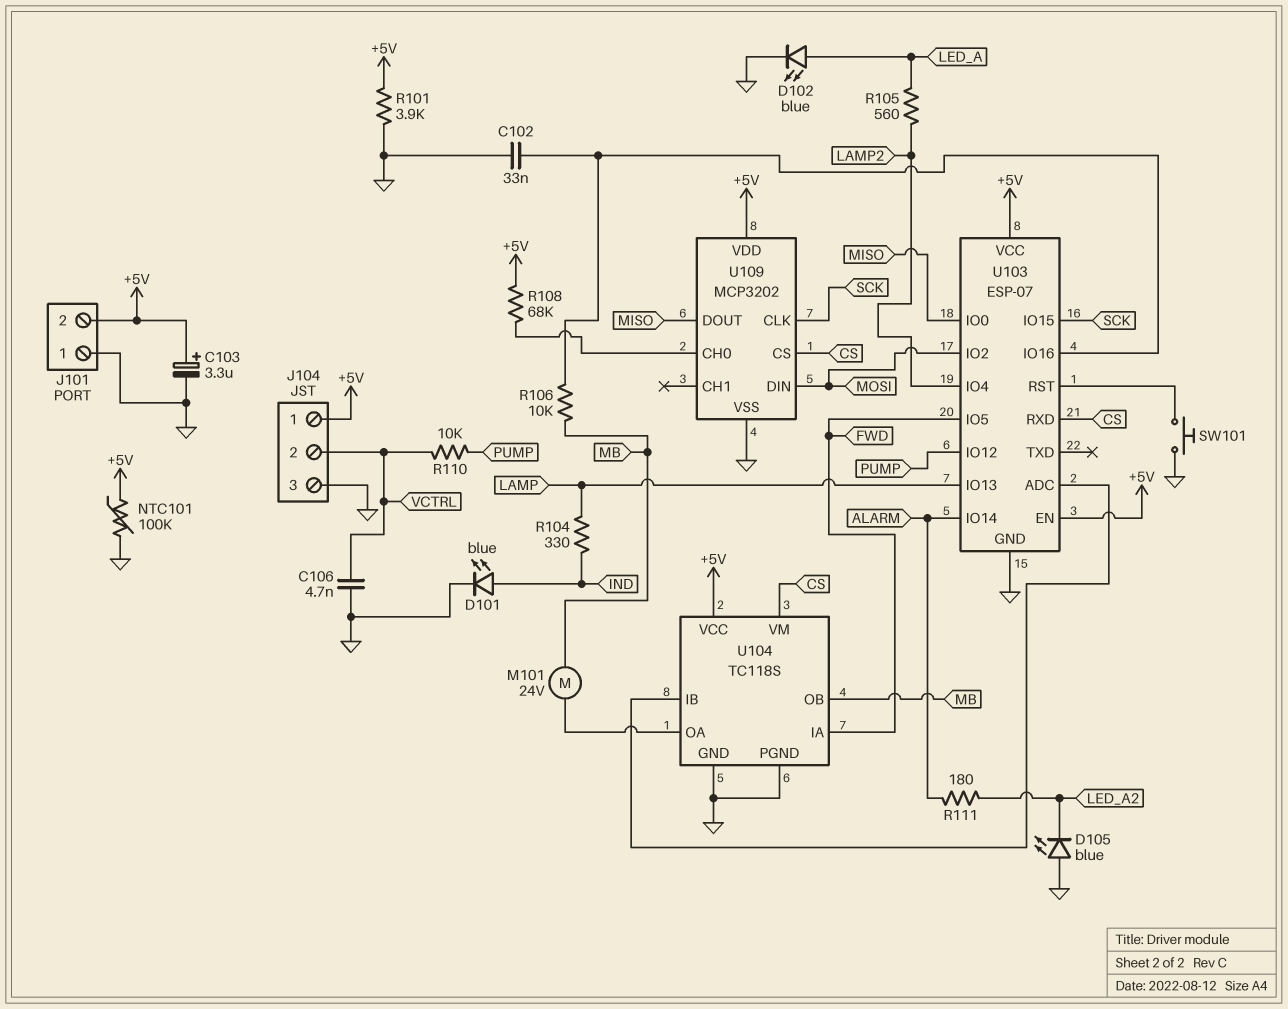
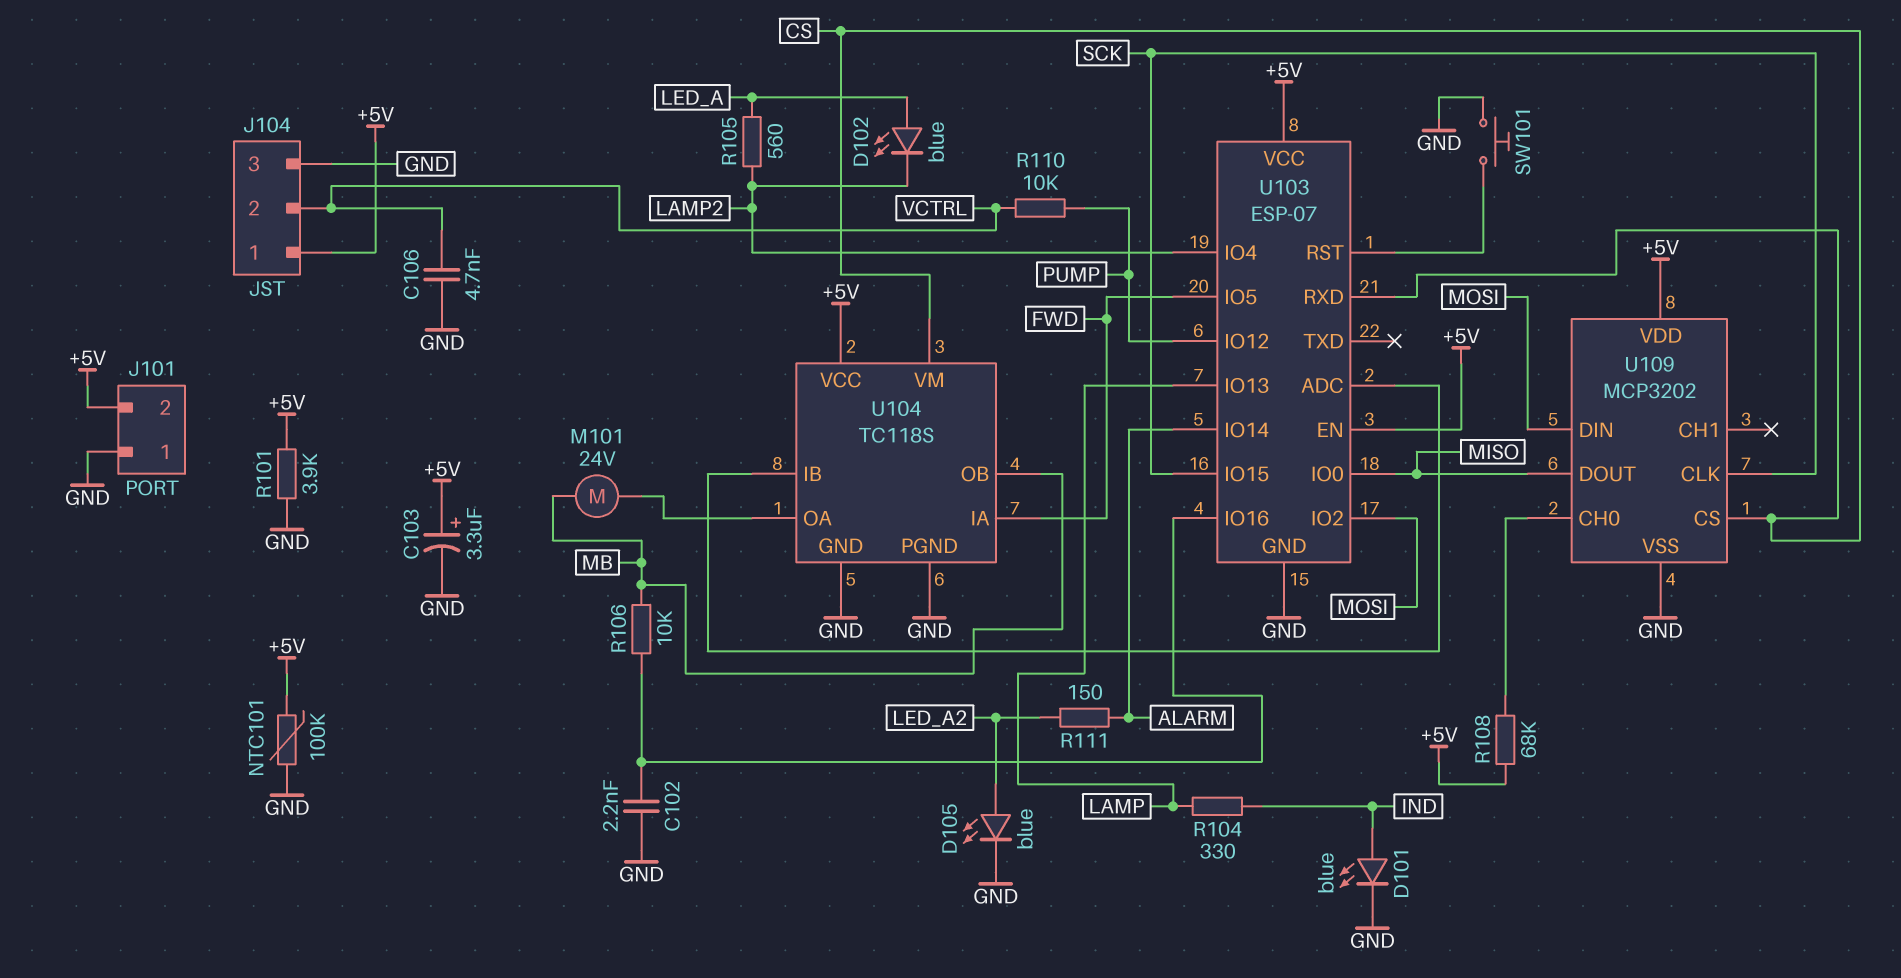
C102: 33nF (GND, U103/IO16) -> 2.2nF (GND, U103/IO16)
D102: LED blue (A LED_A, K GND) -> LED blue (A LED_A, K LAMP2)
D105: LED blue (A GND, K LED_A2) -> LED blue (A LED_A2, K GND)
R111: 180 (ALARM, LED_A2) -> 150 (ALARM, LED_A2)

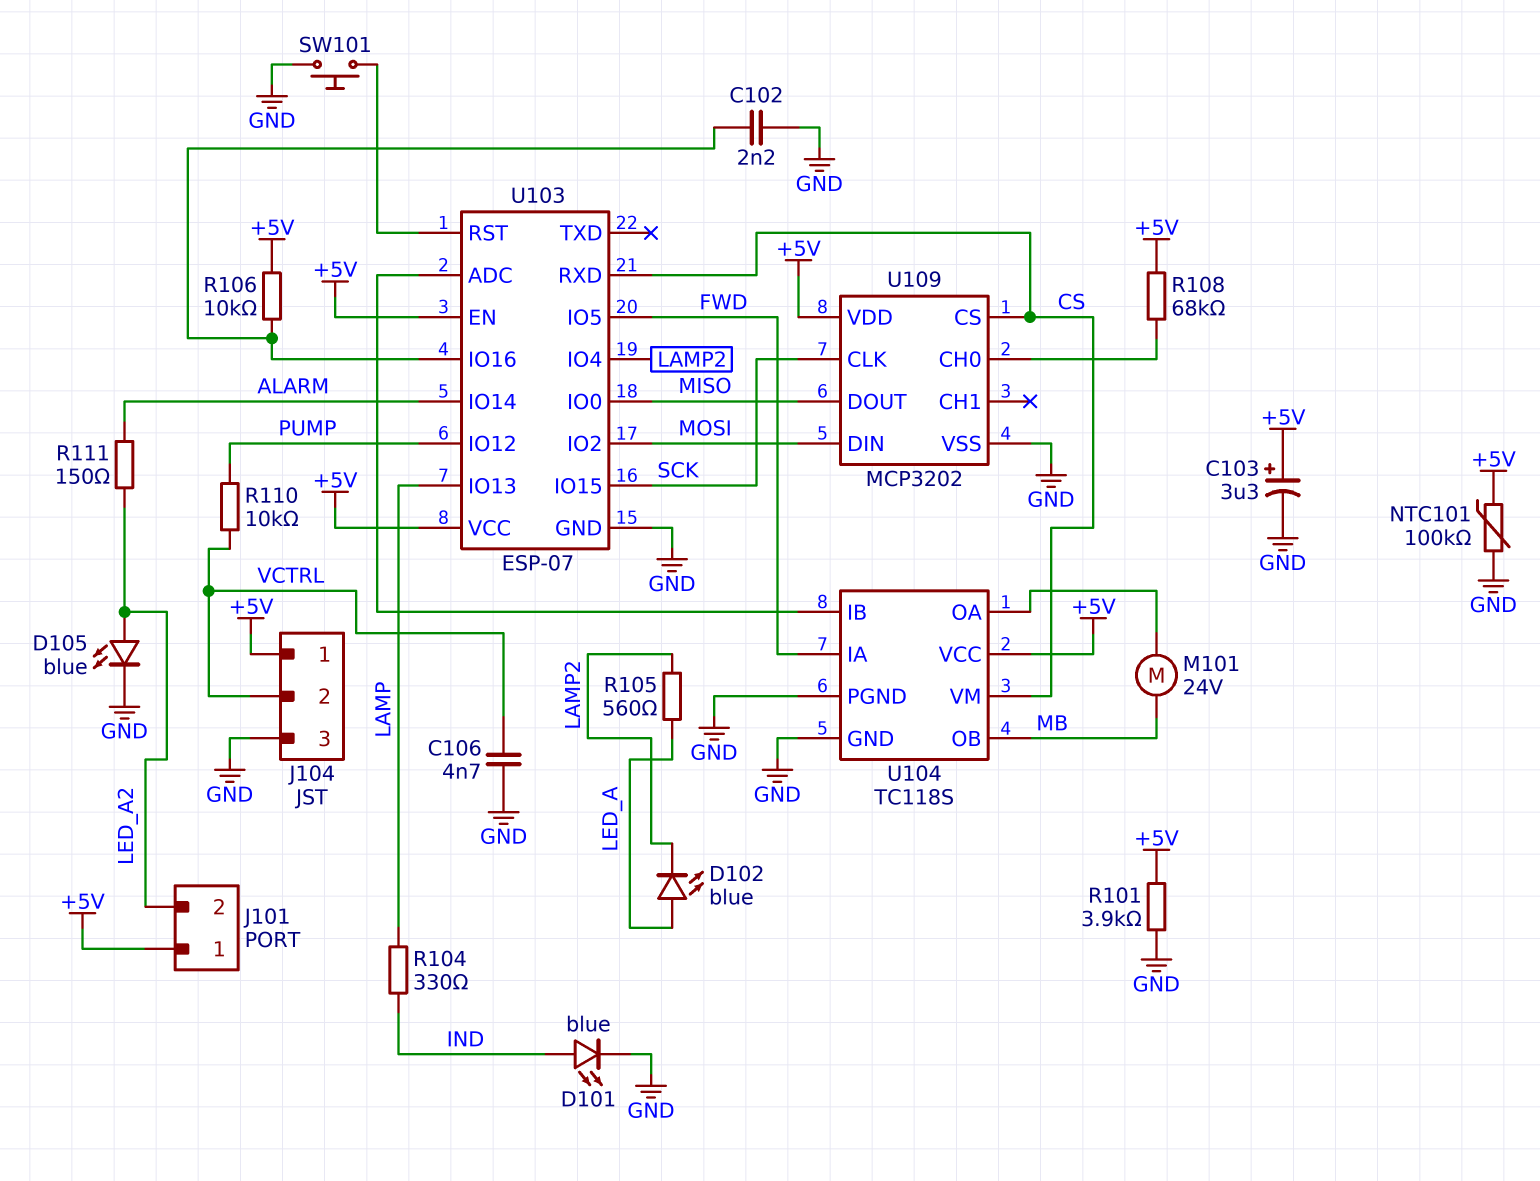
J101 pin 1: GND -> +5V
J101 pin 2: +5V -> LED_A2
R106: 10k (MB, U103/IO16) -> 10k (+5V, U103/IO16)

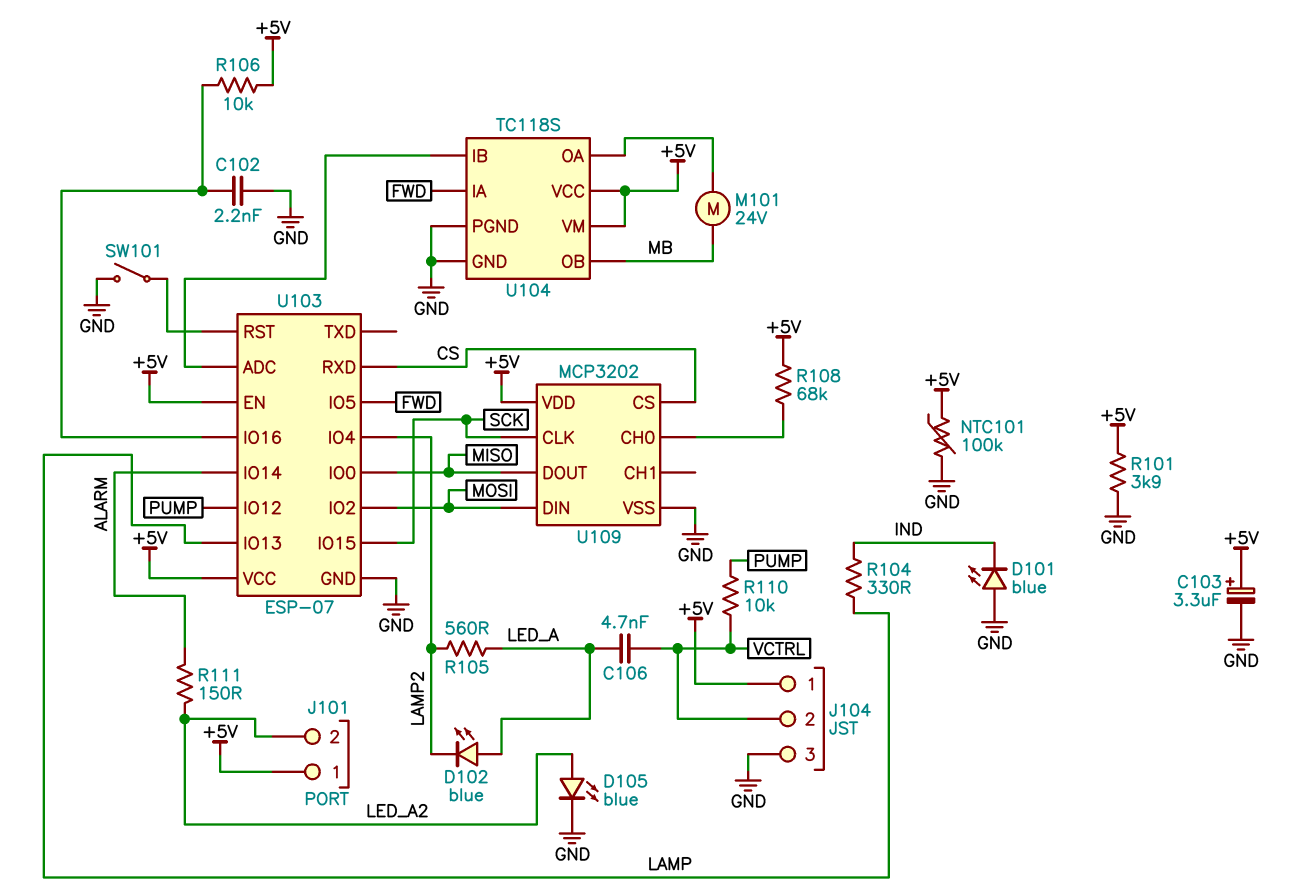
C106: 4.7nF (GND, VCTRL) -> 4.7nF (LED_A, VCTRL)
D101: LED blue (A IND, K GND) -> LED blue (A GND, K IND)
SW101: button (GND, U103/RST) -> switch (GND, U103/RST)
U104 pin VM: CS -> +5V

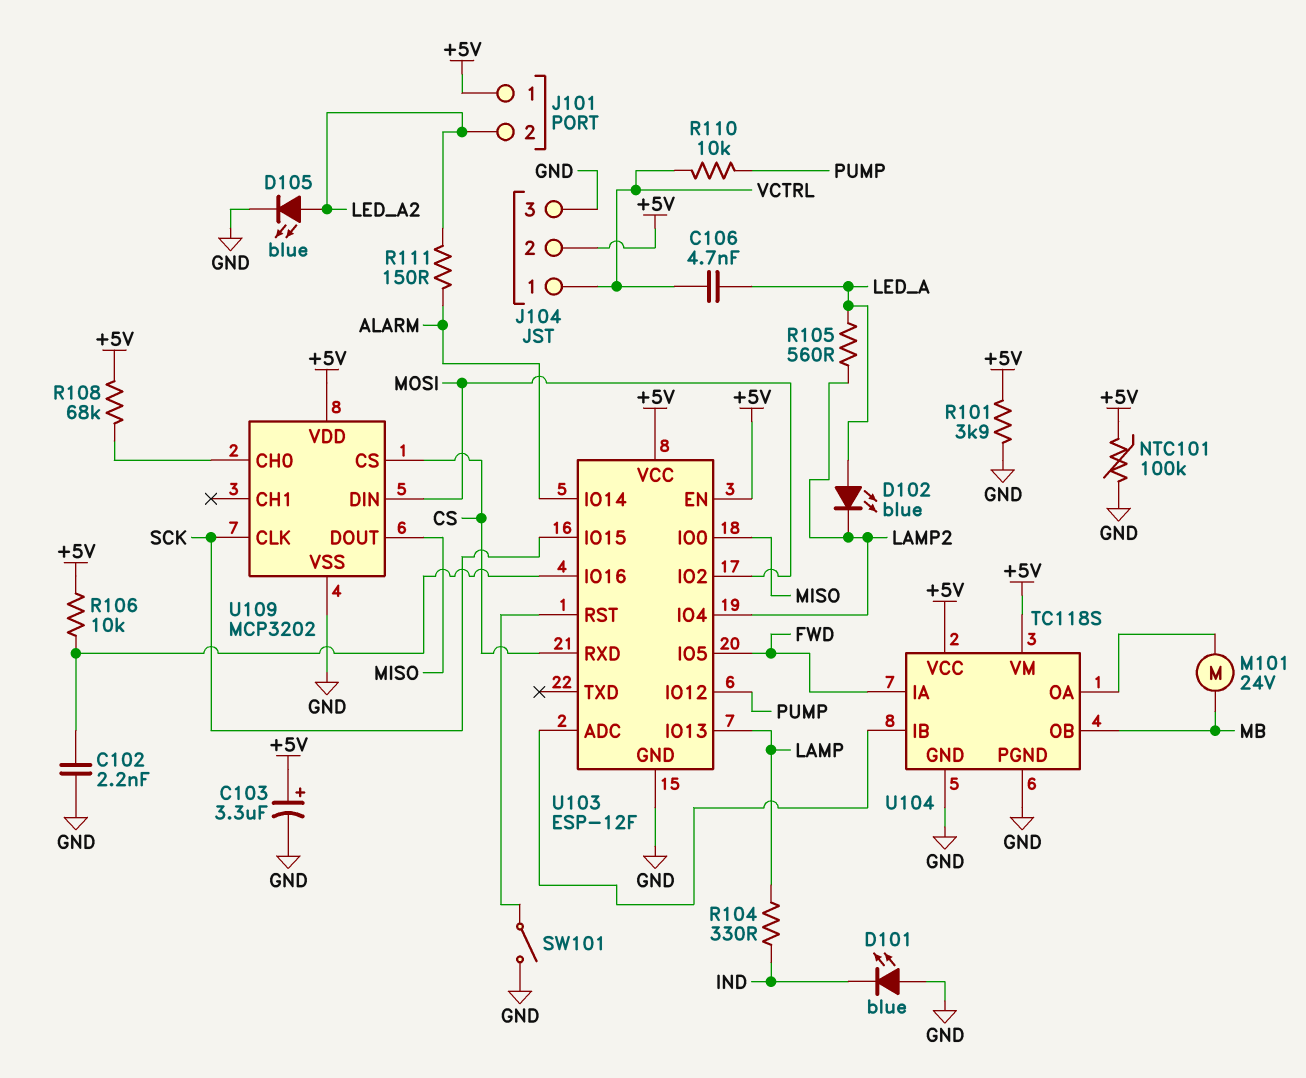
J104 pin 1: +5V -> VCTRL
J104 pin 2: VCTRL -> +5V
U103: ESP-07 -> ESP-12F

